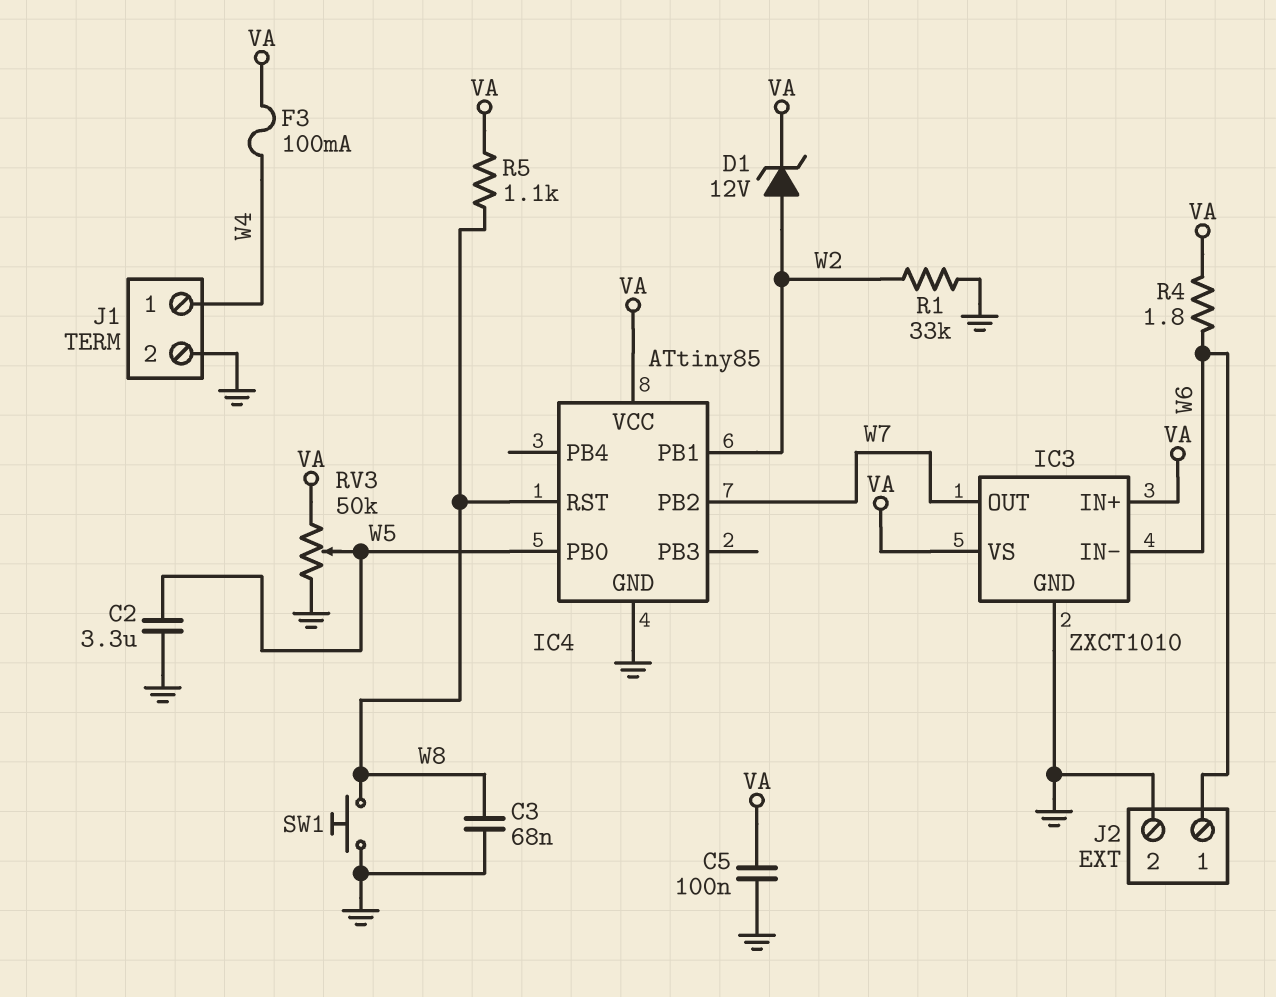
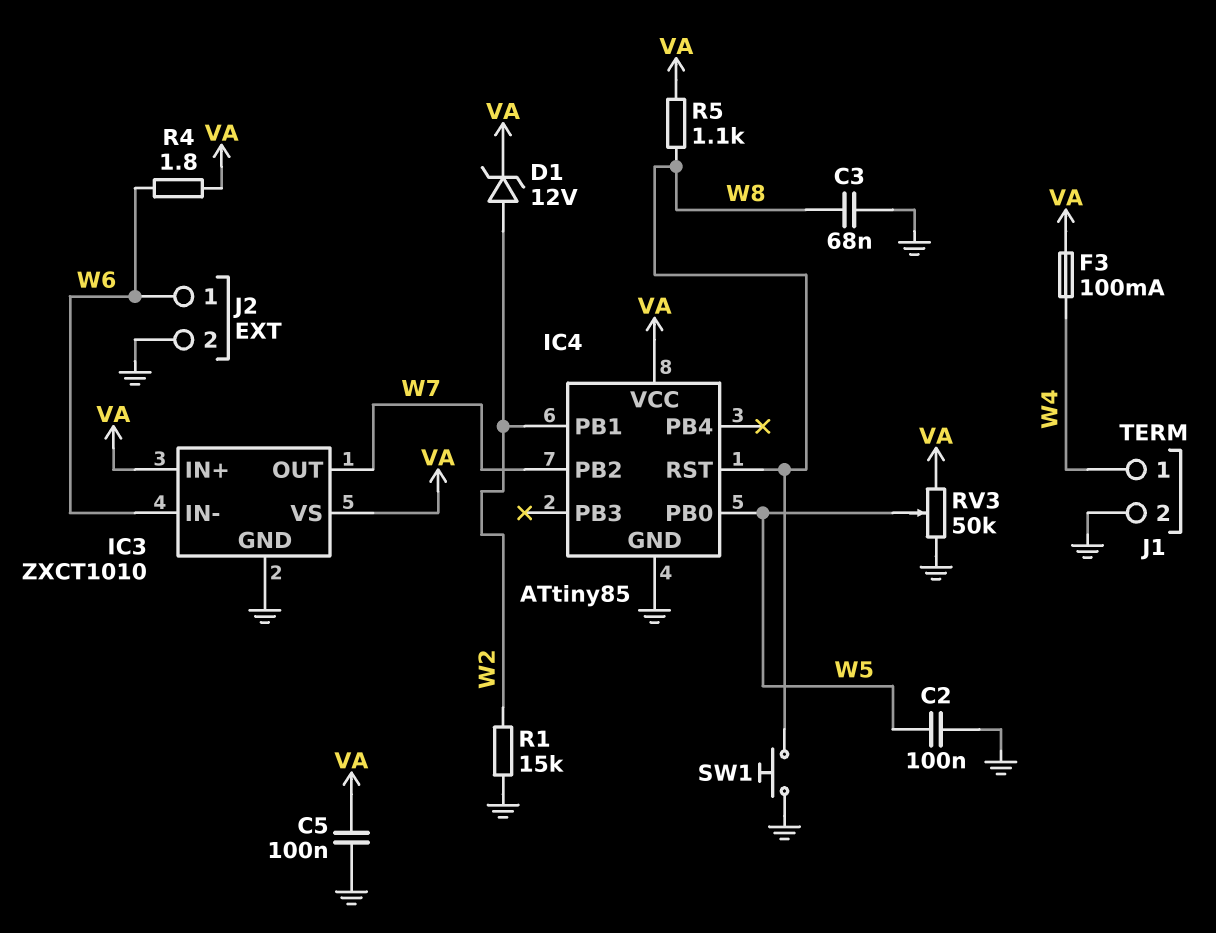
C2: 3.3uF (GND, W5) -> 100nF (GND, W5)
R1: 33k (GND, W2) -> 15k (GND, W2)

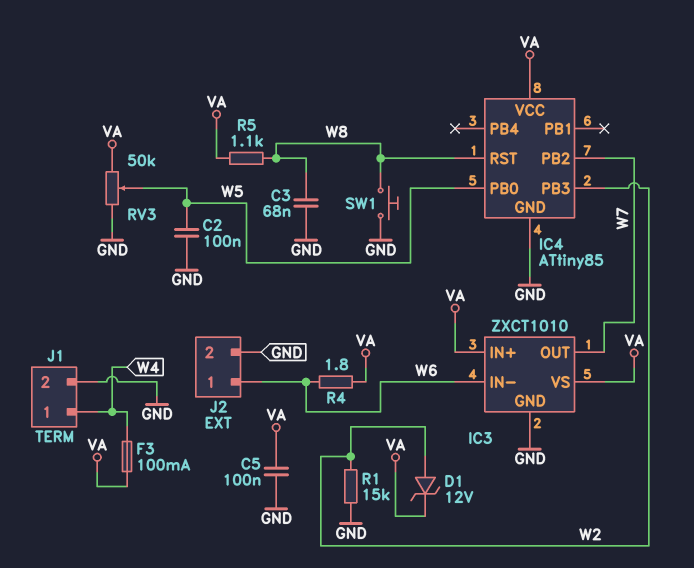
IC4 pin PB1: W2 -> none
IC4 pin PB3: none -> W2

